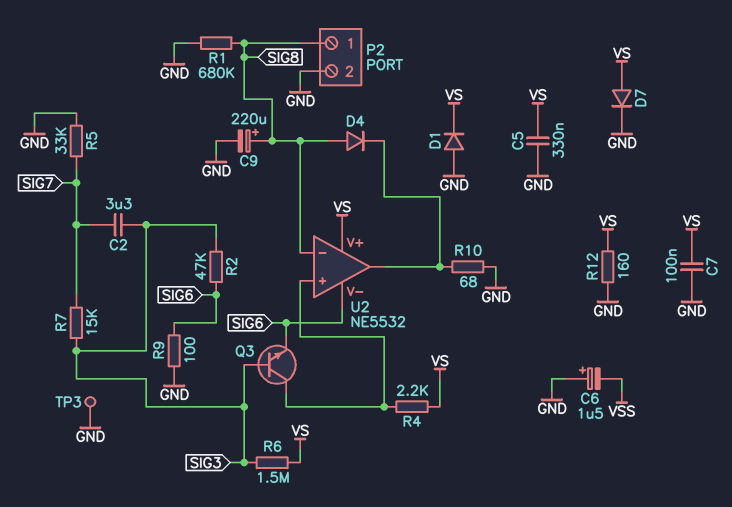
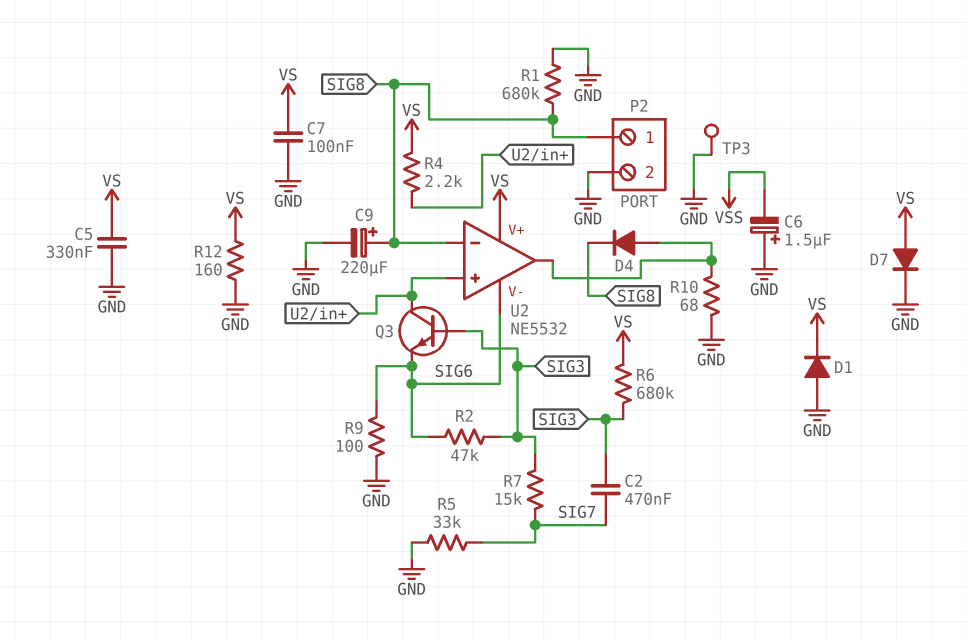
C2: 3.3uF (SIG3, SIG7) -> 470nF (SIG3, SIG7)
D4: diode (A SIG8, K U2/out) -> diode (A U2/out, K SIG8)
R6: 1.5M (SIG3, VS) -> 680k (SIG3, VS)

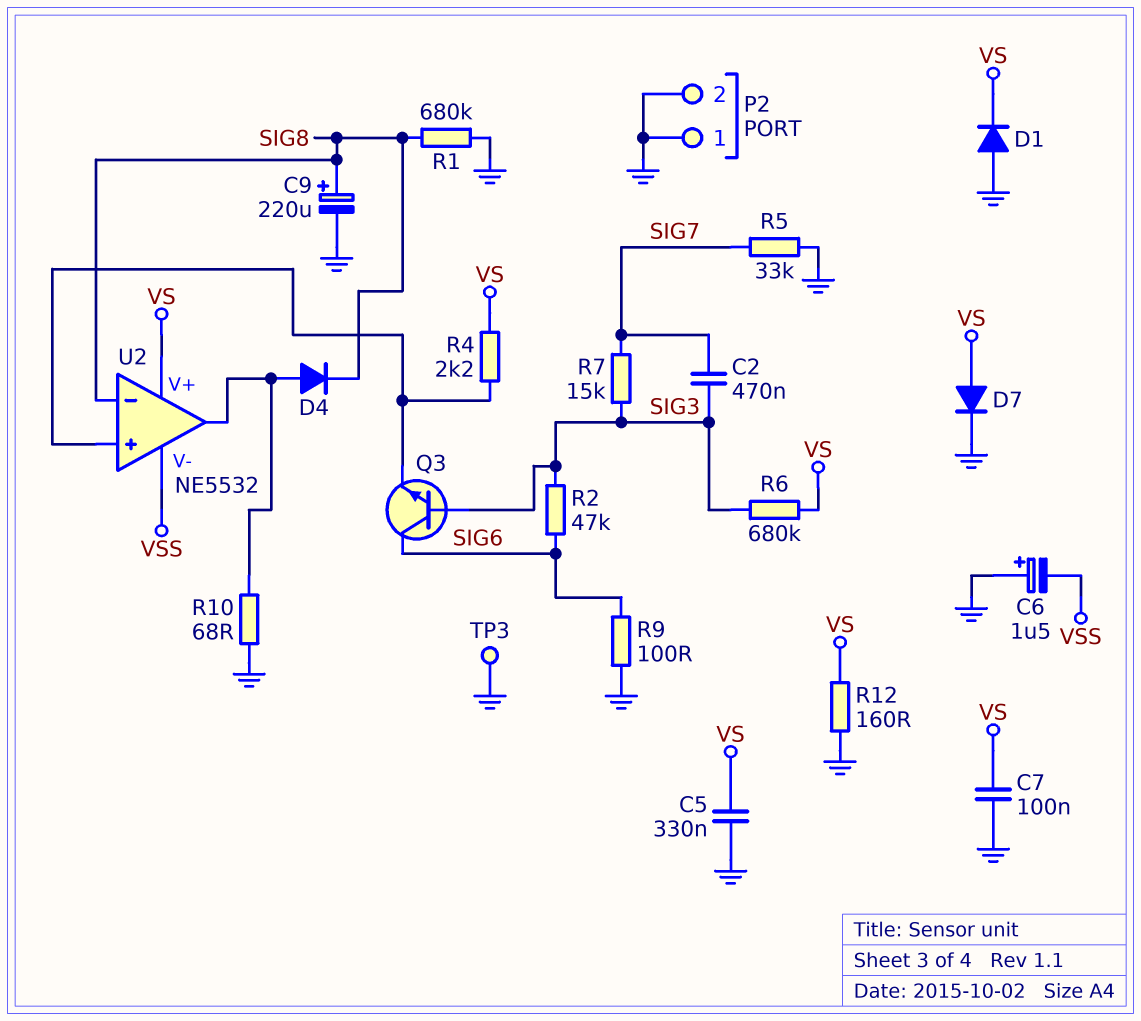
P2 pin 1: SIG8 -> GND
Q3: NPN (B SIG3, C U2/in+, E SIG6) -> NPN (B SIG3, C SIG6, E U2/in+)
U2 pin V-: SIG6 -> VSS

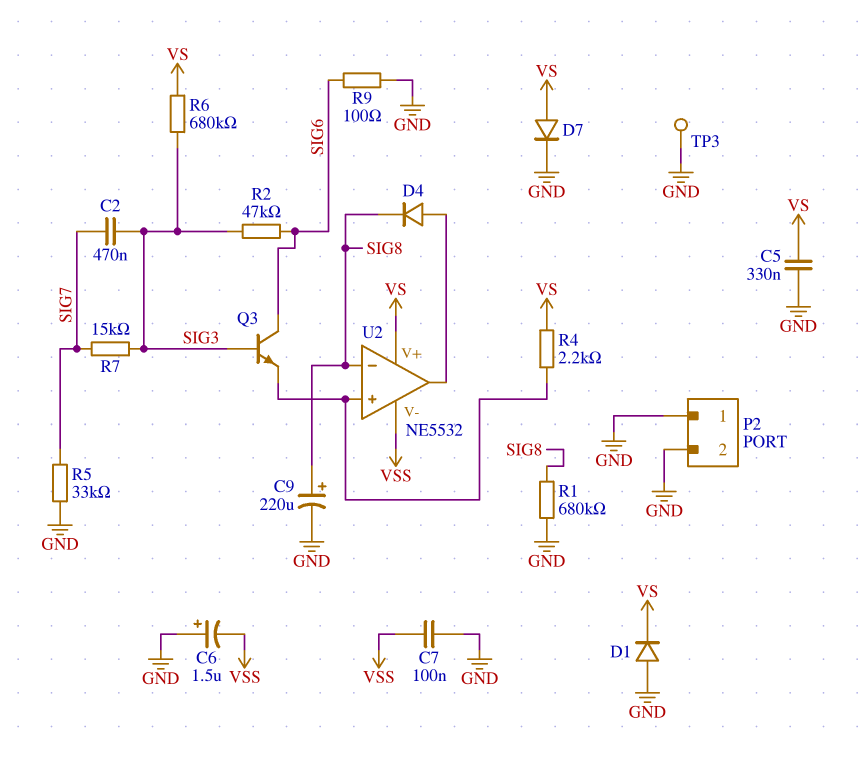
C7: 100nF (GND, VS) -> 100nF (GND, VSS)
R10: 68 (GND, U2/out) -> none
R12: 160 (GND, VS) -> none

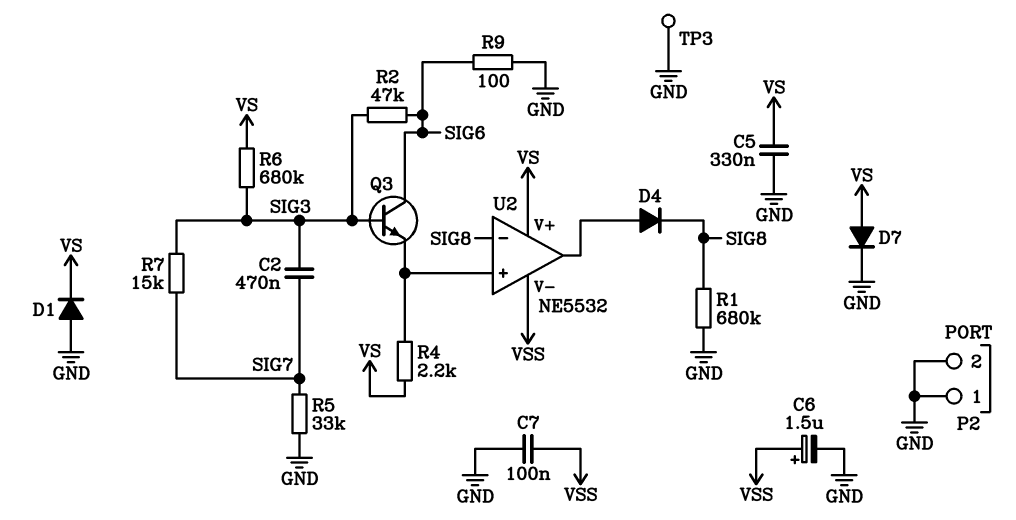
C6: 1.5uF (plus GND, minus VSS) -> 1.5uF (plus VSS, minus GND)
C9: 220uF (plus SIG8, minus GND) -> none

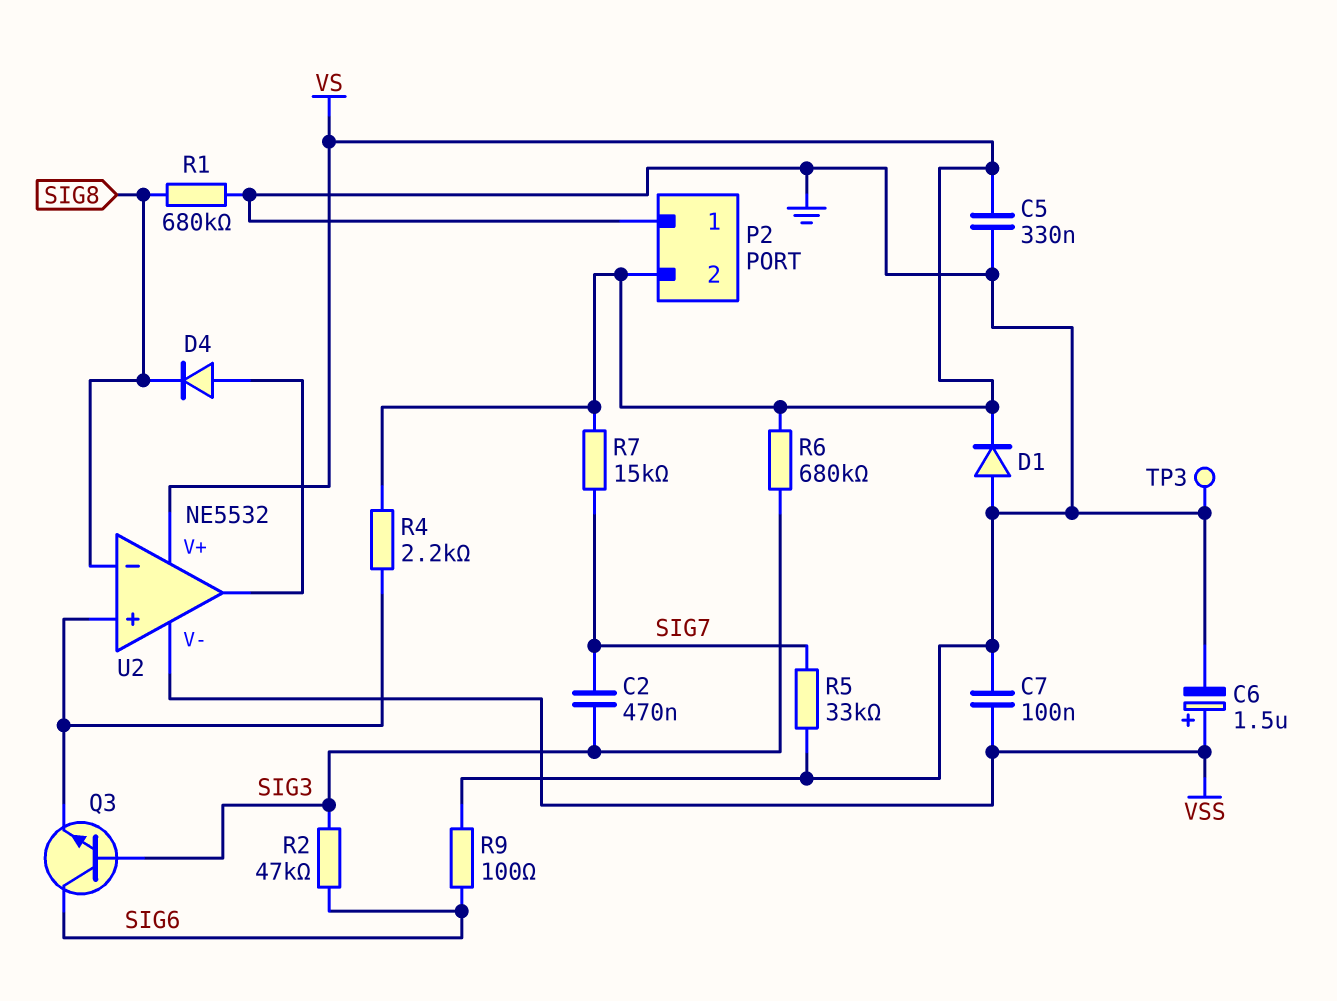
D7: diode (A VS, K GND) -> none
P2 pin 2: GND -> VS
R7: 15k (SIG3, SIG7) -> 15k (SIG7, VS)

